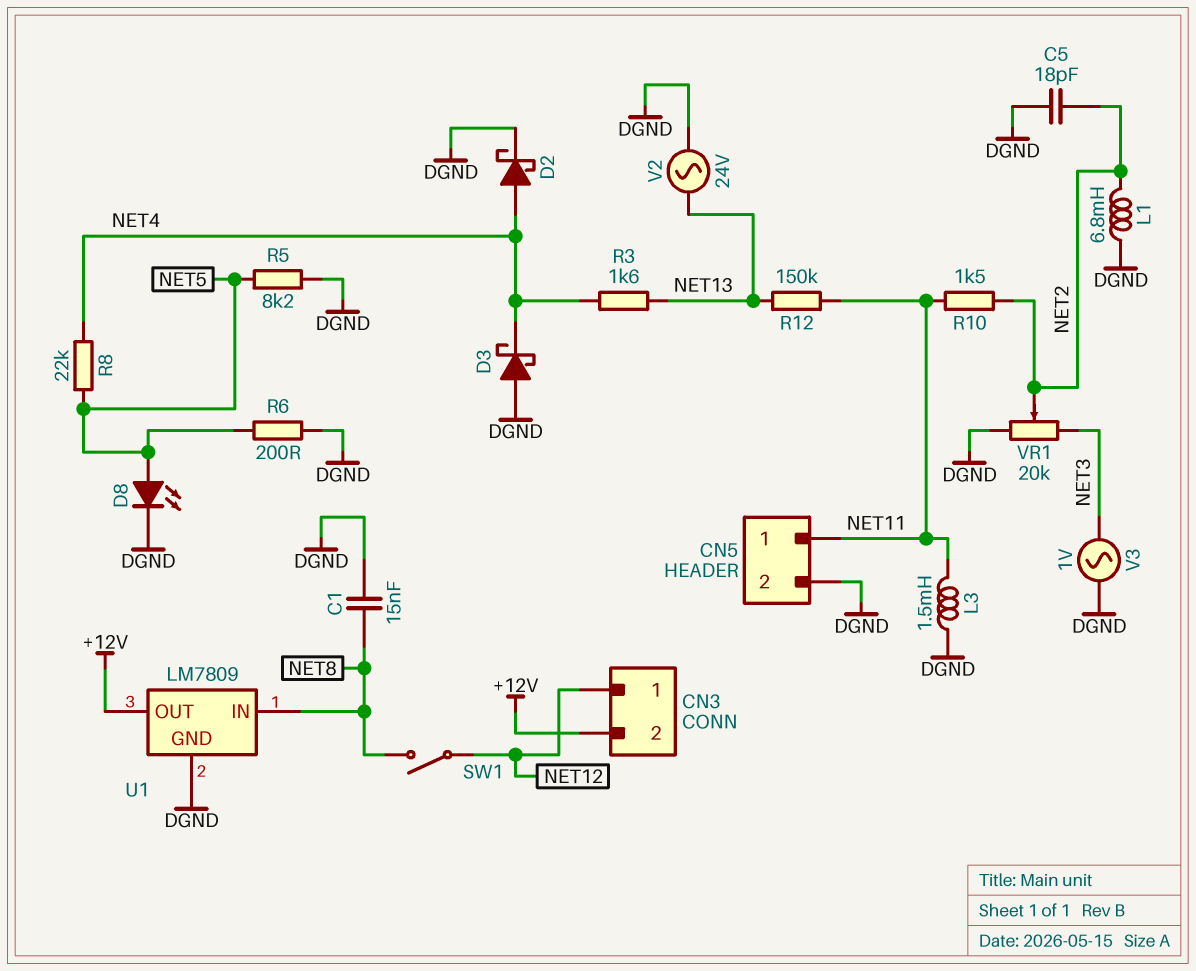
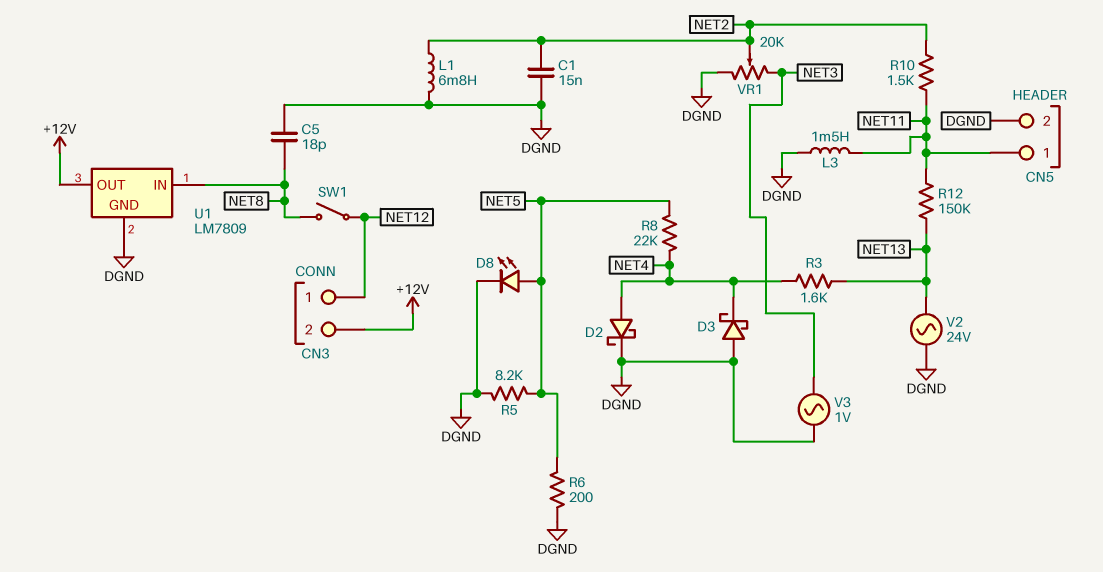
C1: 15nF (DGND, NET8) -> 15nF (DGND, NET2)
C5: 18pF (DGND, NET2) -> 18pF (DGND, NET8)

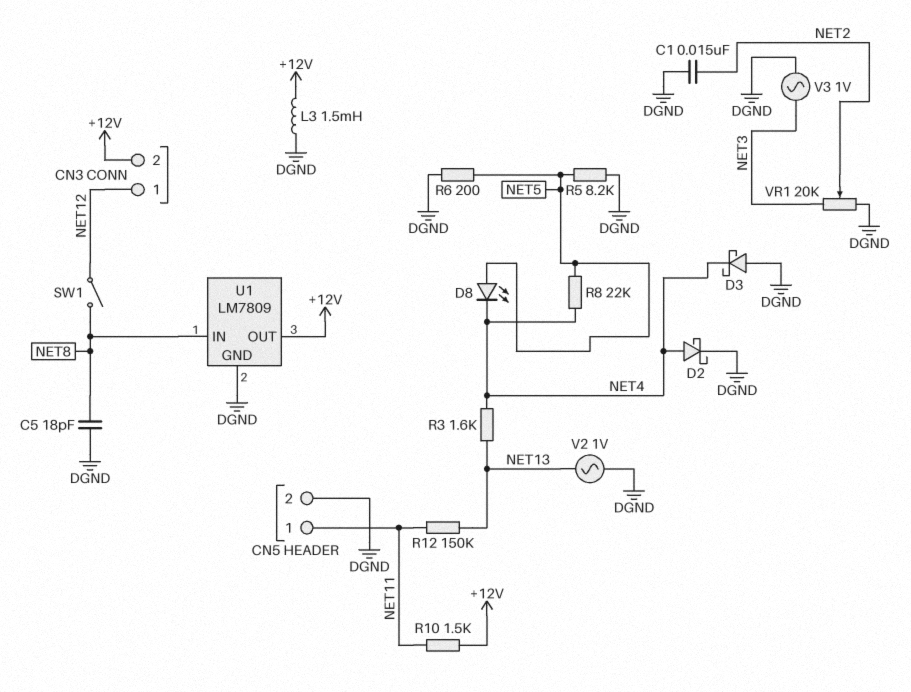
D8: LED (A NET5, K DGND) -> LED (A NET5, K NET4)
L1: 6.8mH (DGND, NET2) -> none
L3: 1.5mH (DGND, NET11) -> 1.5mH (+12V, DGND)
R10: 1.5k (NET2, NET11) -> 1.5k (+12V, NET11)
V2: AC 24V (DGND, NET13) -> AC 1V (DGND, NET13)

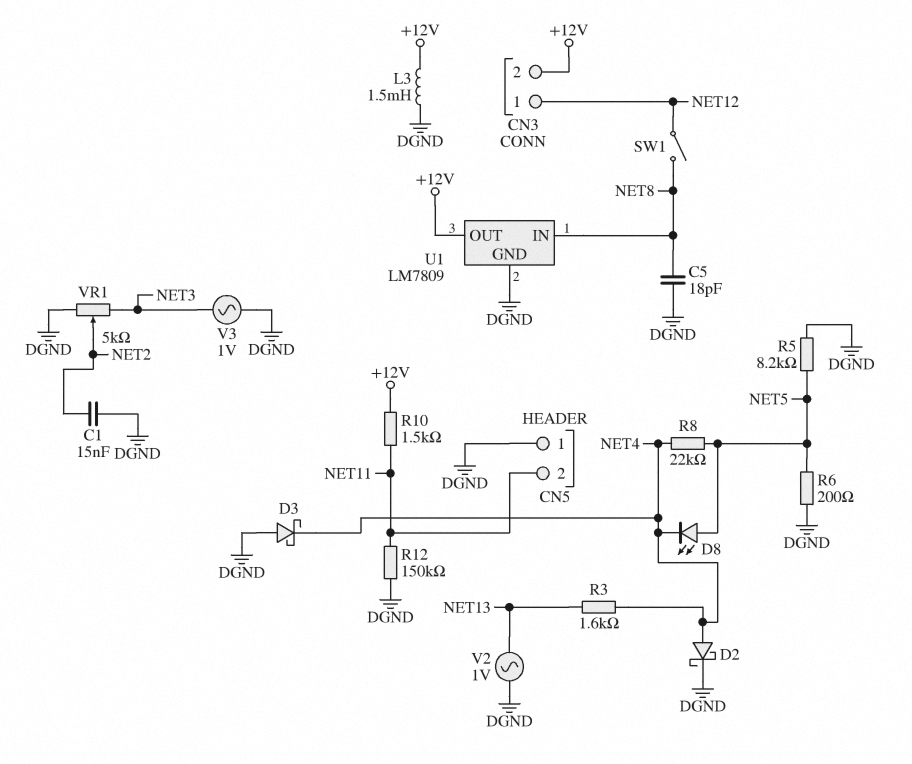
CN5 pin 1: NET11 -> DGND
CN5 pin 2: DGND -> NET11
R12: 150k (NET11, NET13) -> 150k (DGND, NET11)
VR1: 20k (DGND, NET3, wiper NET2) -> 5k (DGND, NET3, wiper NET2)

